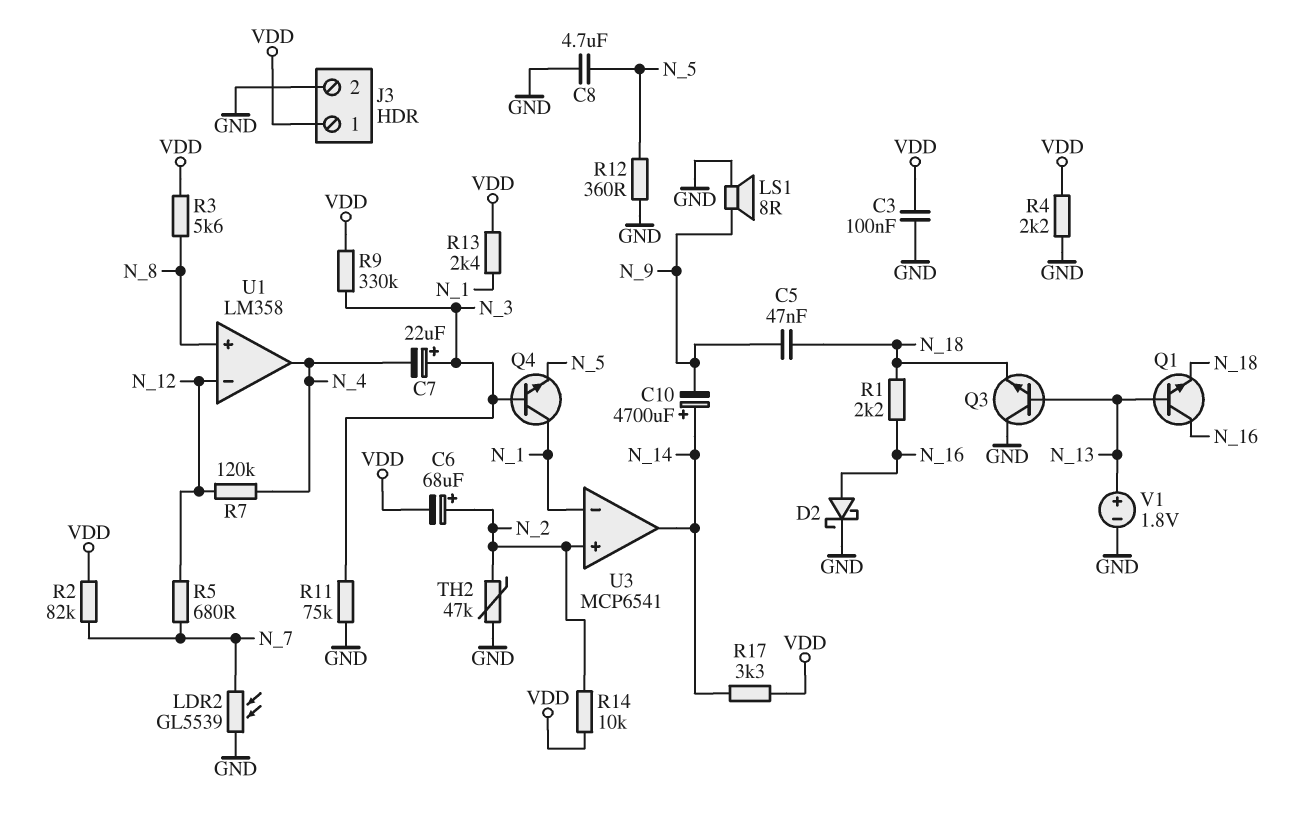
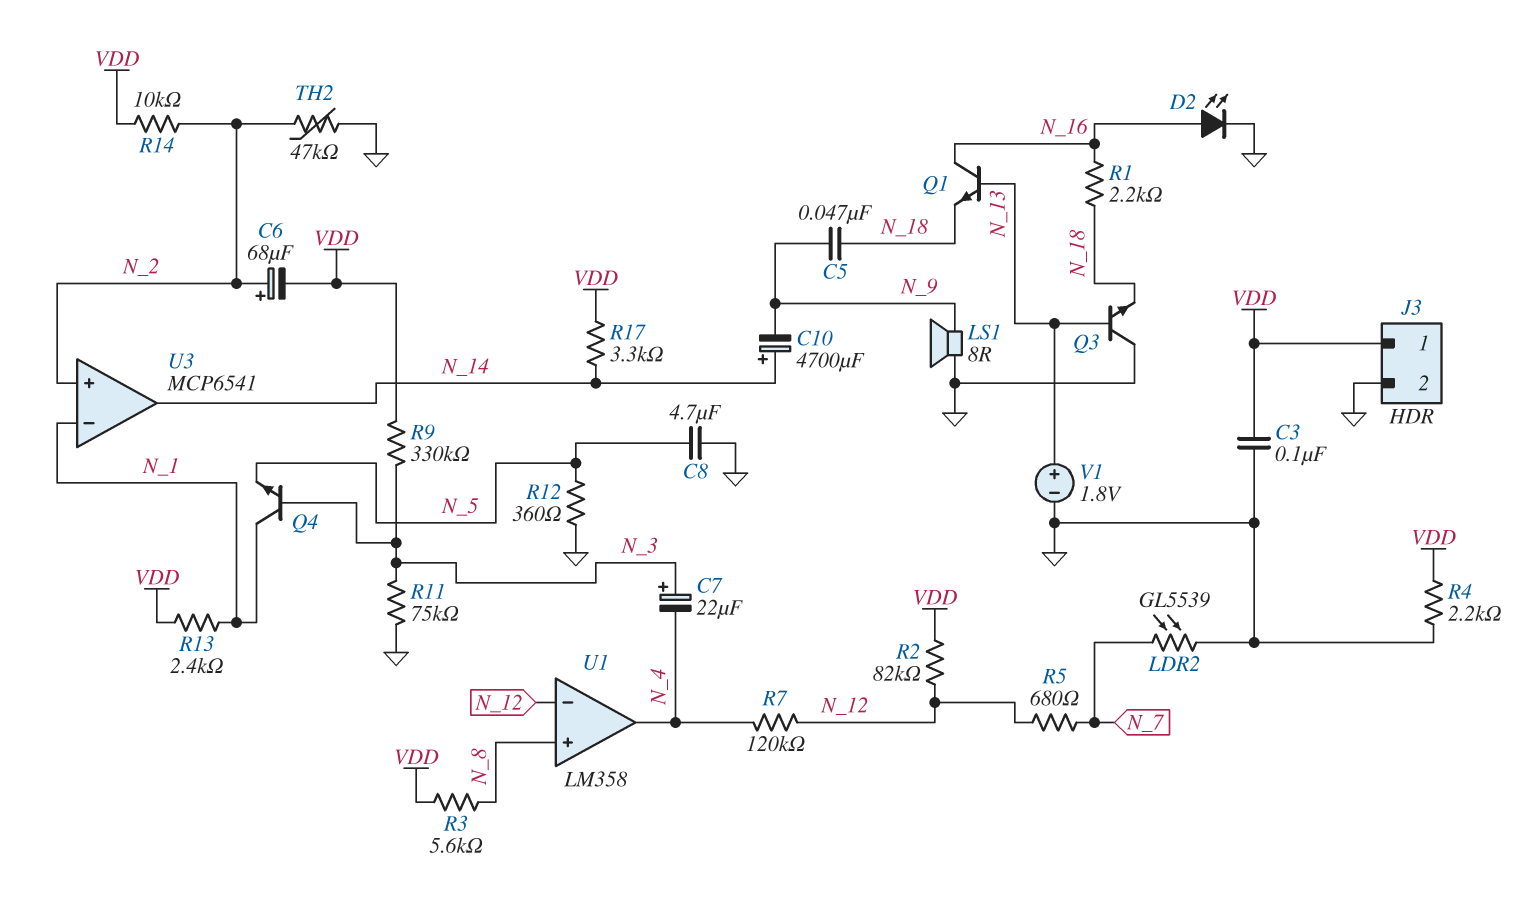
D2: schottky (A N_16, K GND) -> LED (A N_16, K GND)
R2: 82k (N_7, VDD) -> 82k (N_12, VDD)

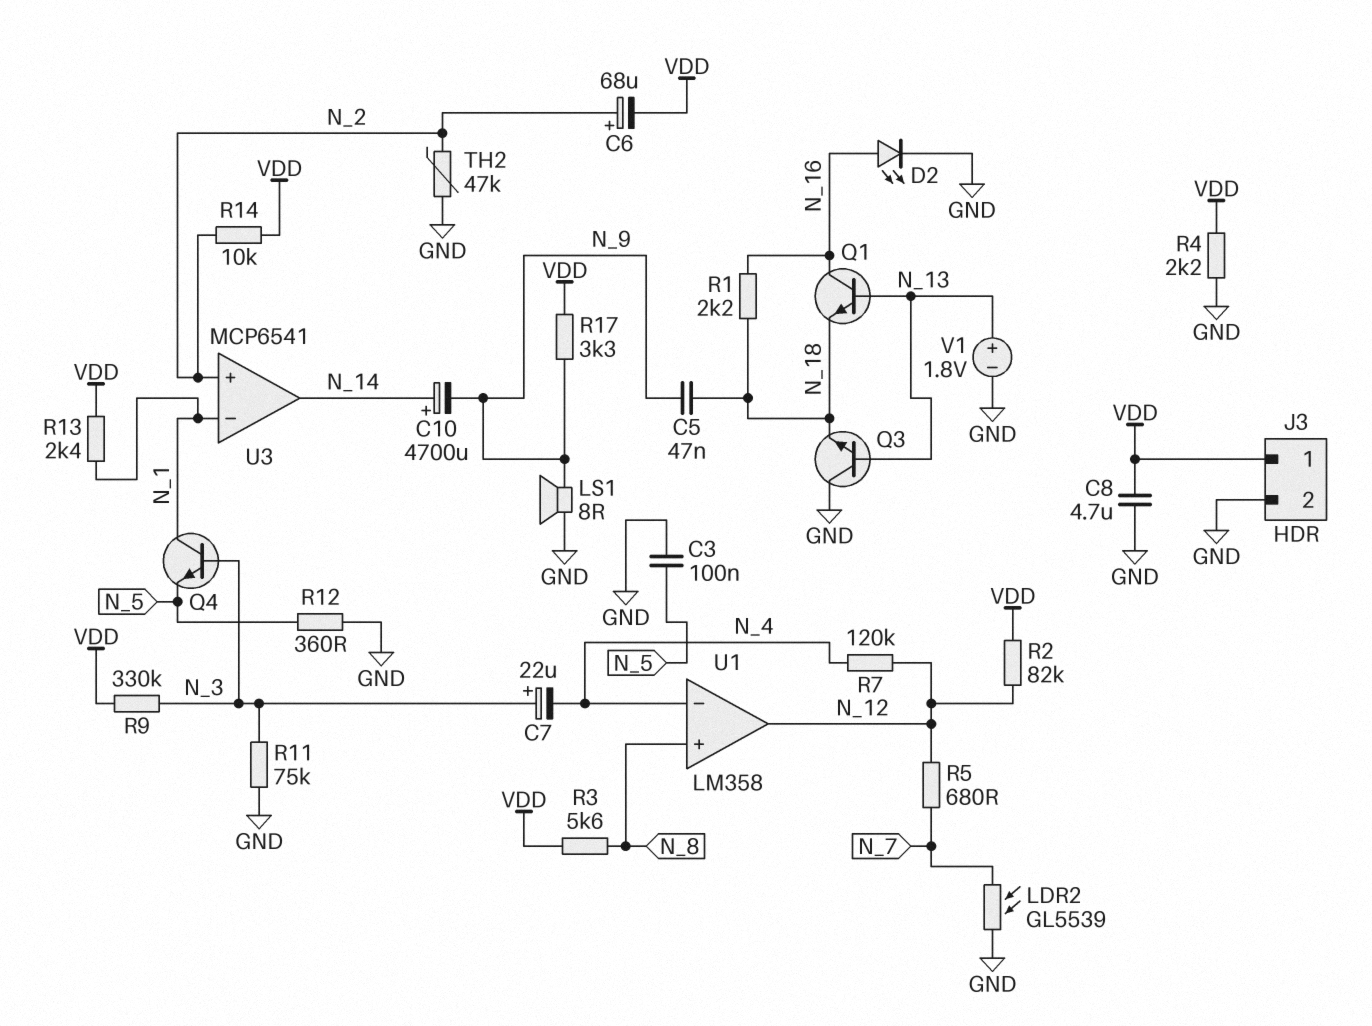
C3: 100nF (GND, VDD) -> 100nF (GND, N_5)
C8: 4.7uF (GND, N_5) -> 4.7uF (GND, VDD)
R17: 3.3k (N_14, VDD) -> 3.3k (N_9, VDD)
U1 pin in-: N_12 -> N_4
U1 pin out: N_4 -> N_12

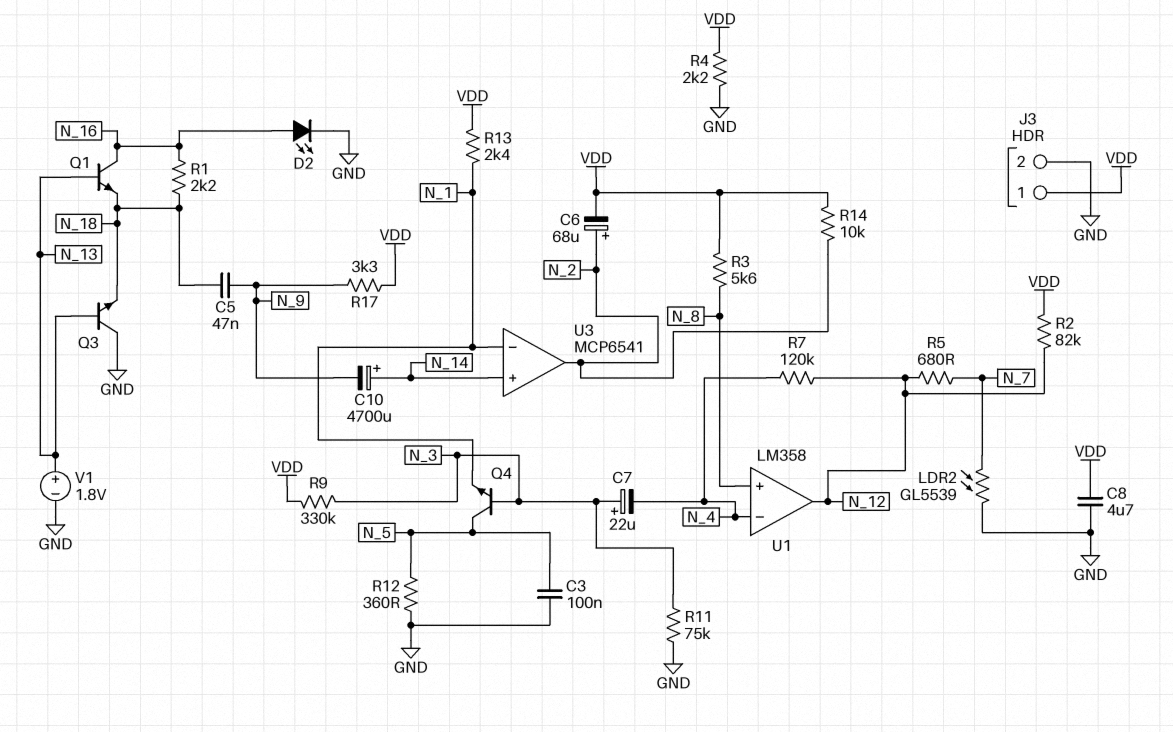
LS1: speaker 8R (GND, N_9) -> none
Q4: NPN (B N_3, C N_1, E N_5) -> NPN (B N_3, C N_5, E N_1)
TH2: 47k (GND, N_2) -> none
U3 pin in+: N_2 -> N_14
U3 pin out: N_14 -> N_2

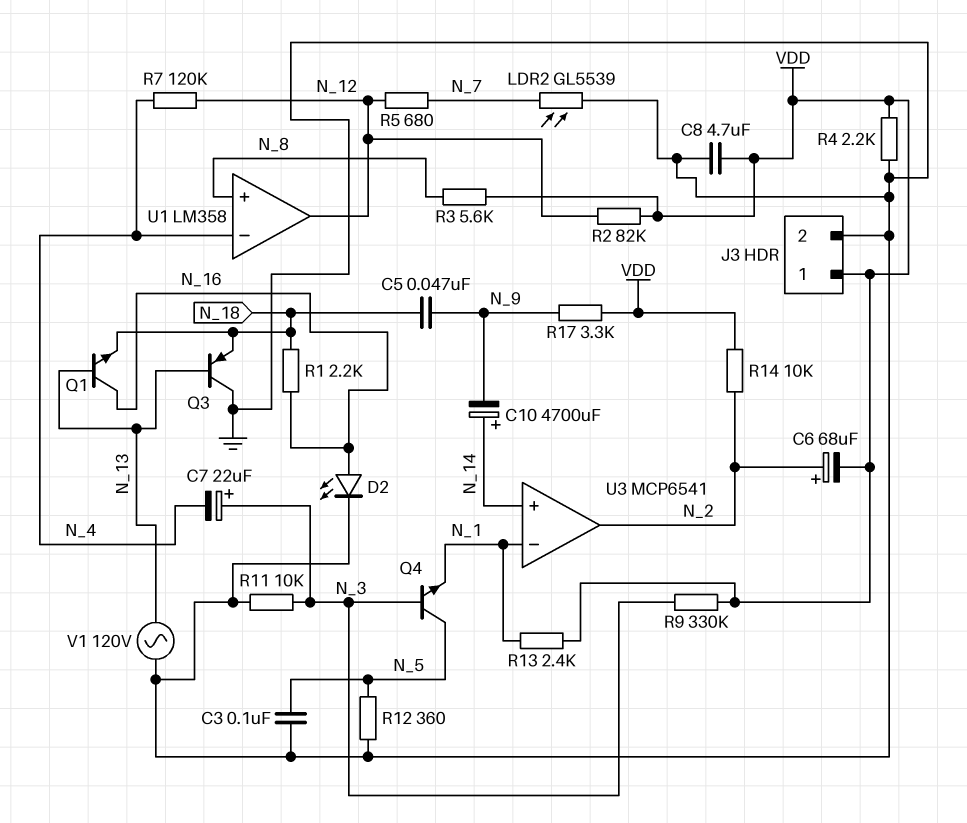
Q3: NPN (B N_13, C GND, E N_18) -> PNP (B N_13, C GND, E N_18)
R11: 75k (GND, N_3) -> 10k (GND, N_3)
V1: 1.8V (plus N_13, minus GND) -> AC 120V (GND, N_13)

